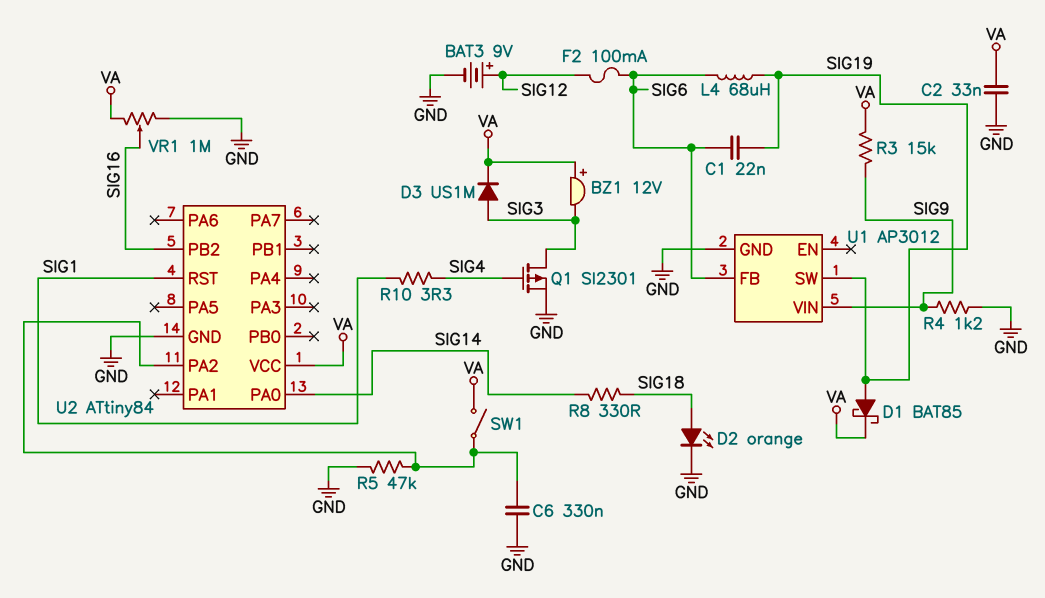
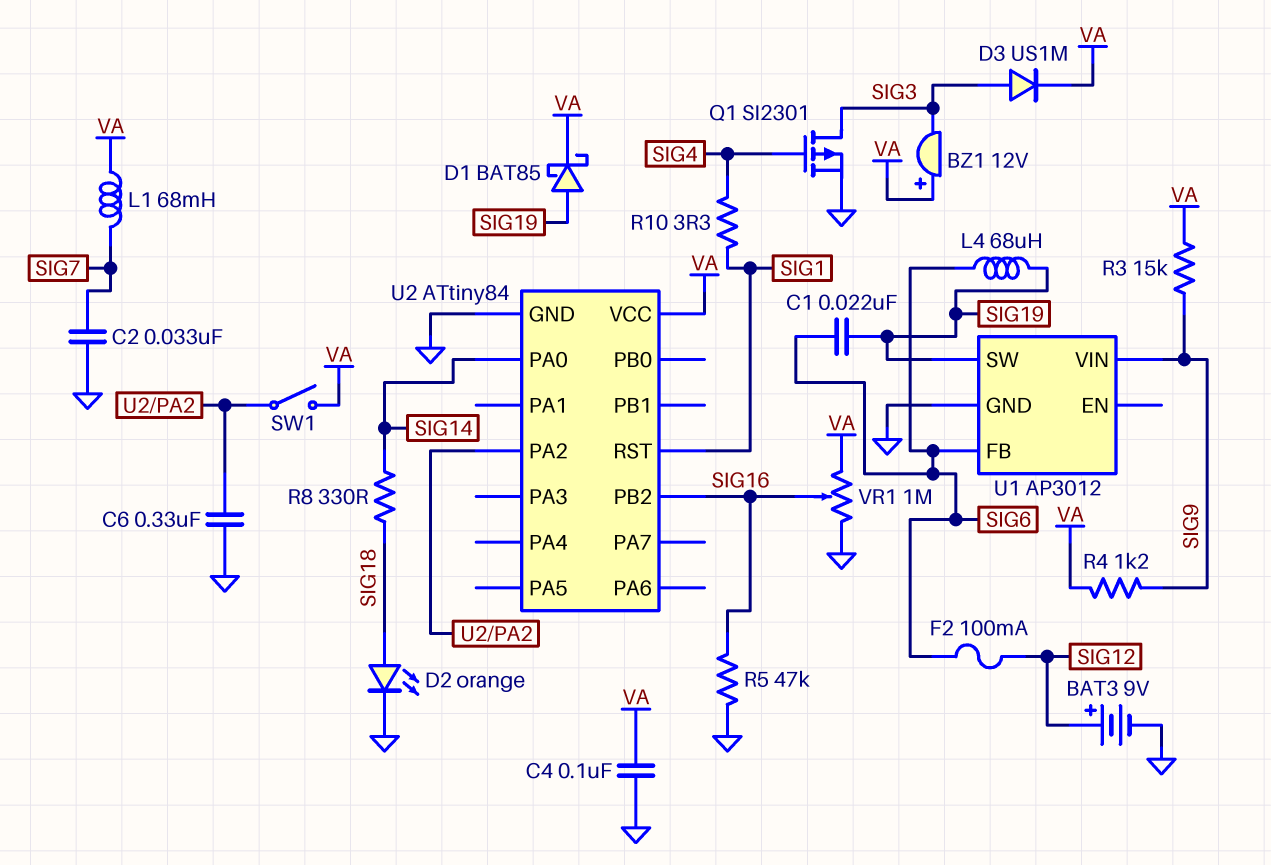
C2: 33nF (GND, VA) -> 33nF (GND, SIG7)
C4: none -> 100nF (GND, VA)
L1: none -> 68mH (SIG7, VA)
R4: 1.2k (GND, SIG9) -> 1.2k (SIG9, VA)
R5: 47k (GND, U2/PA2) -> 47k (GND, SIG16)

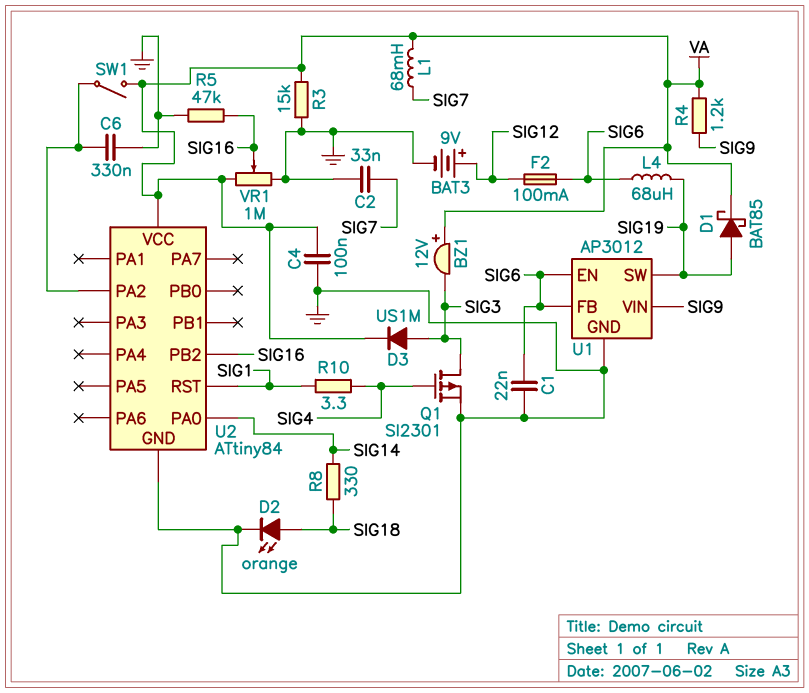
C1: 22nF (SIG6, SIG19) -> 22nF (GND, SIG6)
R3: 15k (SIG9, VA) -> 15k (GND, VA)
U1 pin EN: none -> SIG6

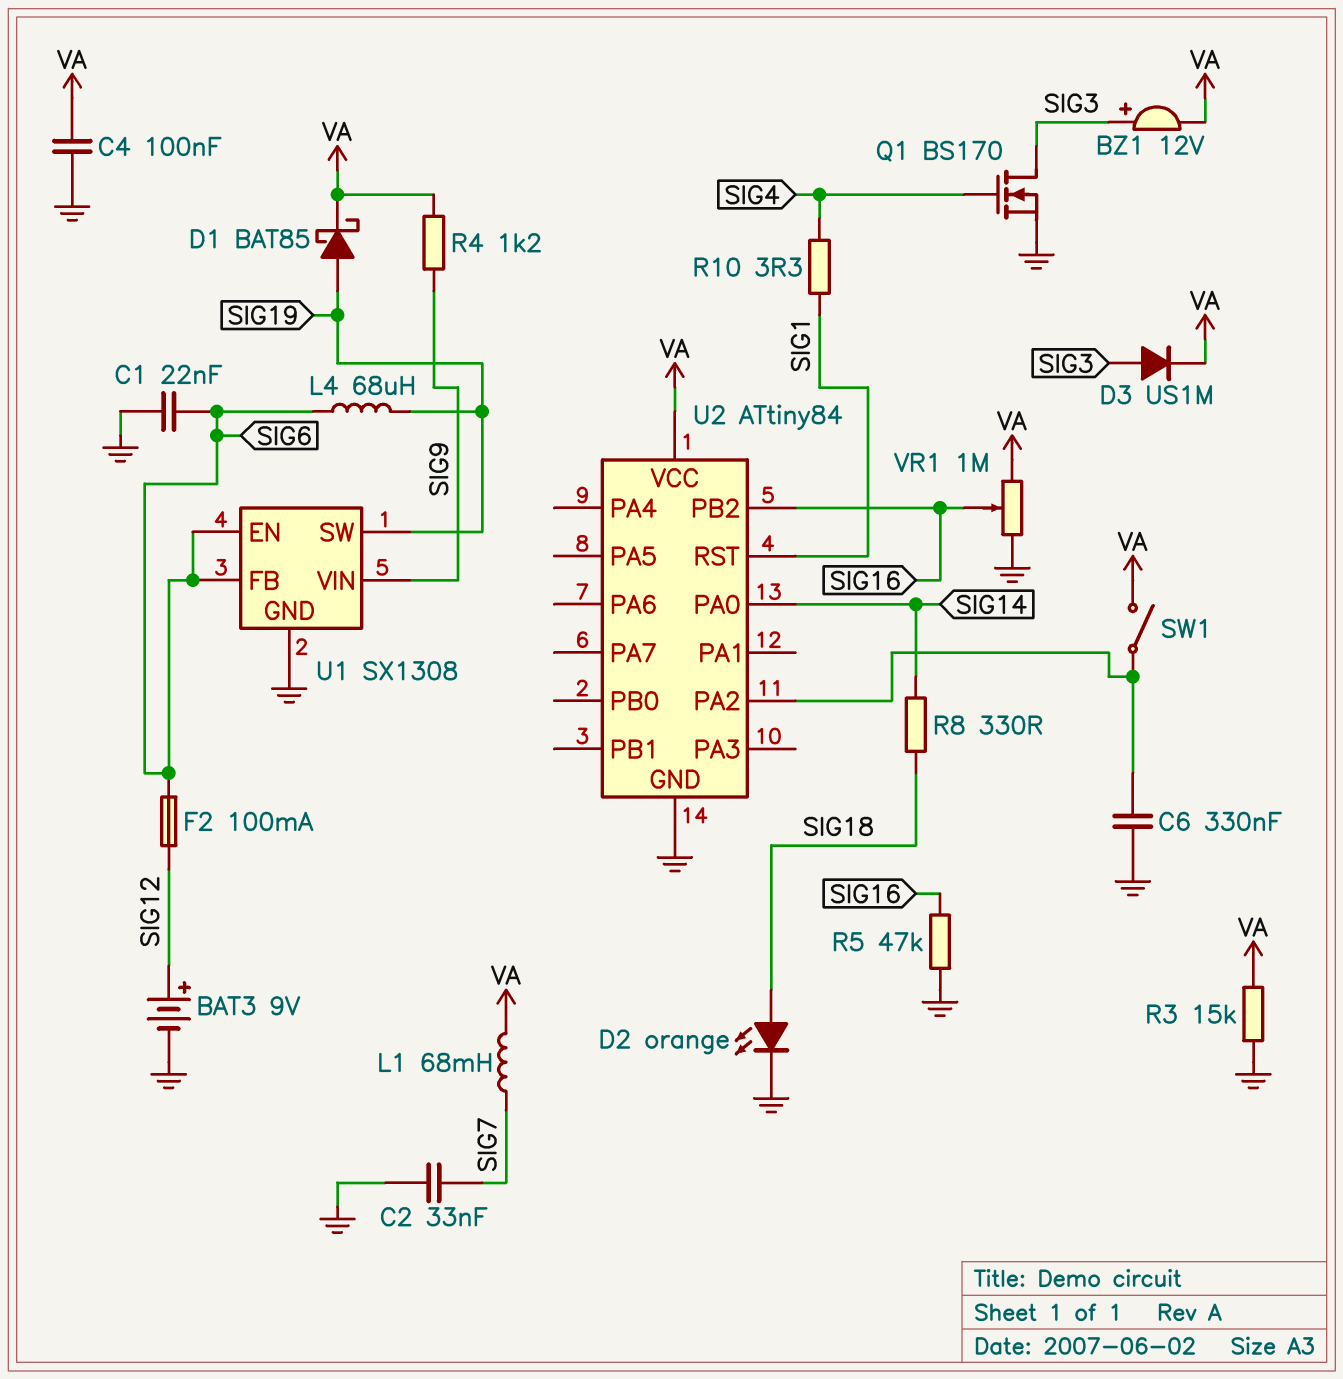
BZ1: buzzer 12V (plus VA, minus SIG3) -> buzzer 12V (plus SIG3, minus VA)
Q1: PMOS SI2301 (G SIG4, D SIG3, S GND) -> NMOS BS170 (G SIG4, D SIG3, S GND)
U1: AP3012 -> SX1308

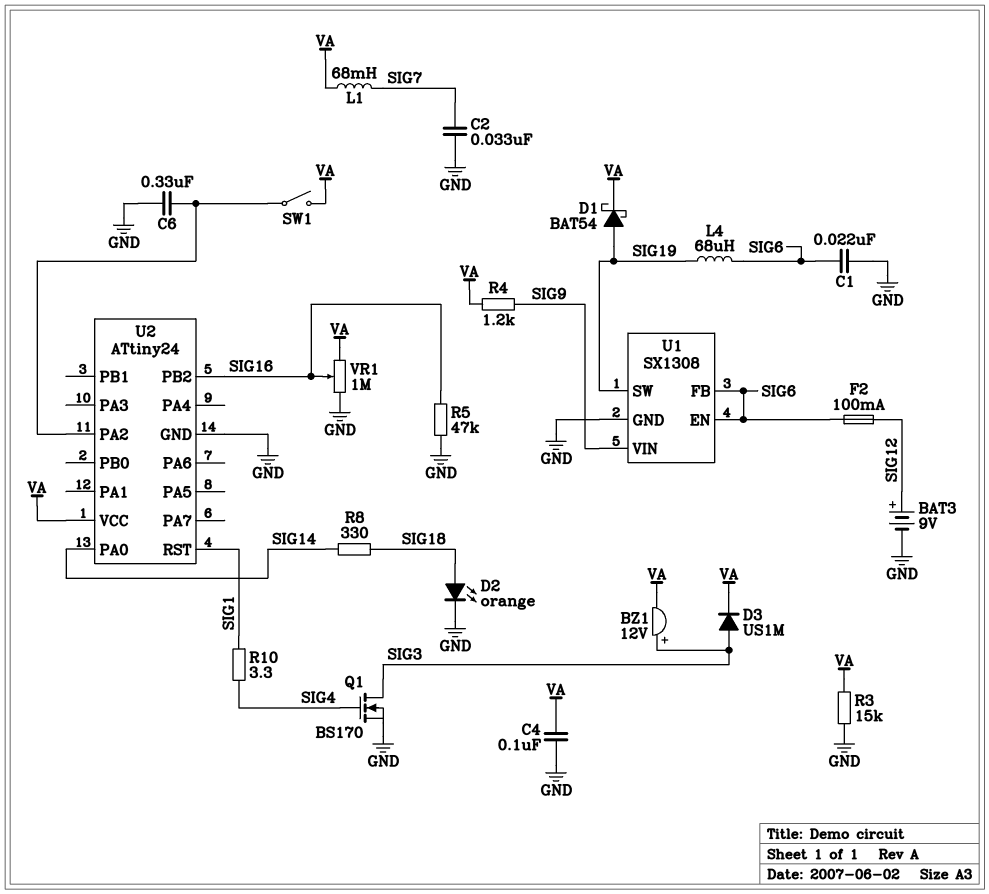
D1: schottky BAT85 (A SIG19, K VA) -> schottky BAT54 (A SIG19, K VA)
U2: ATtiny84 -> ATtiny24

